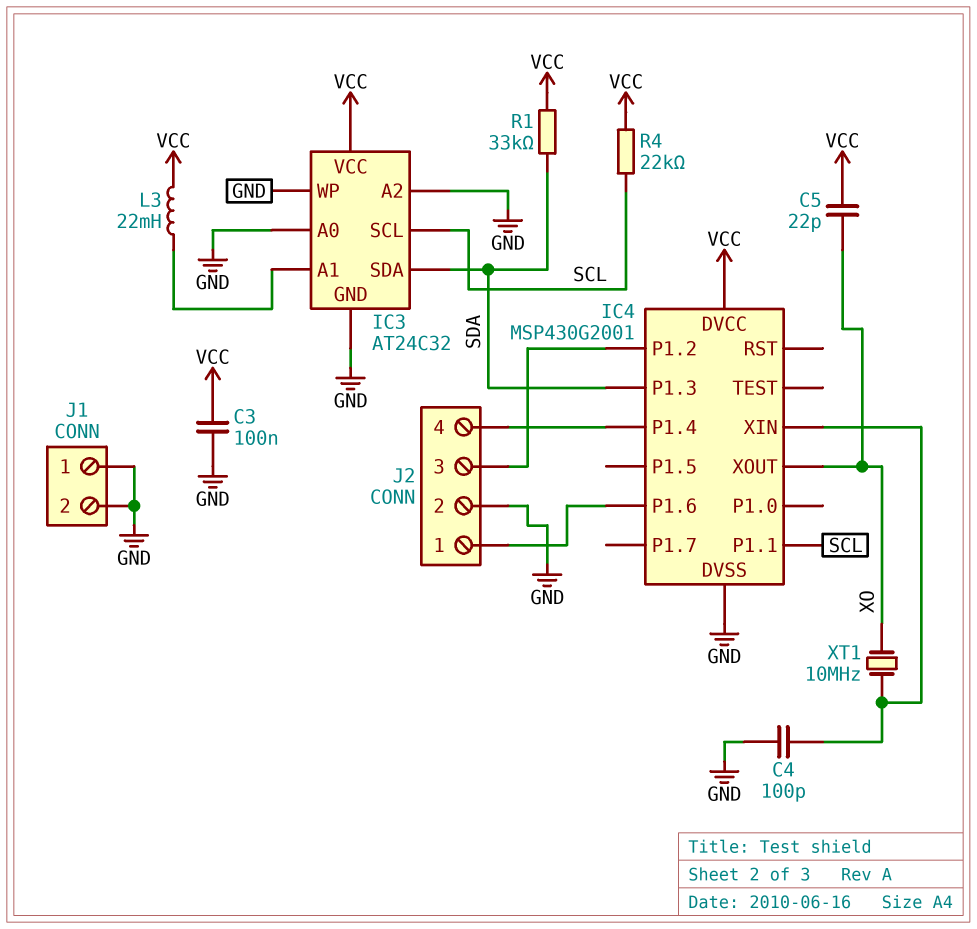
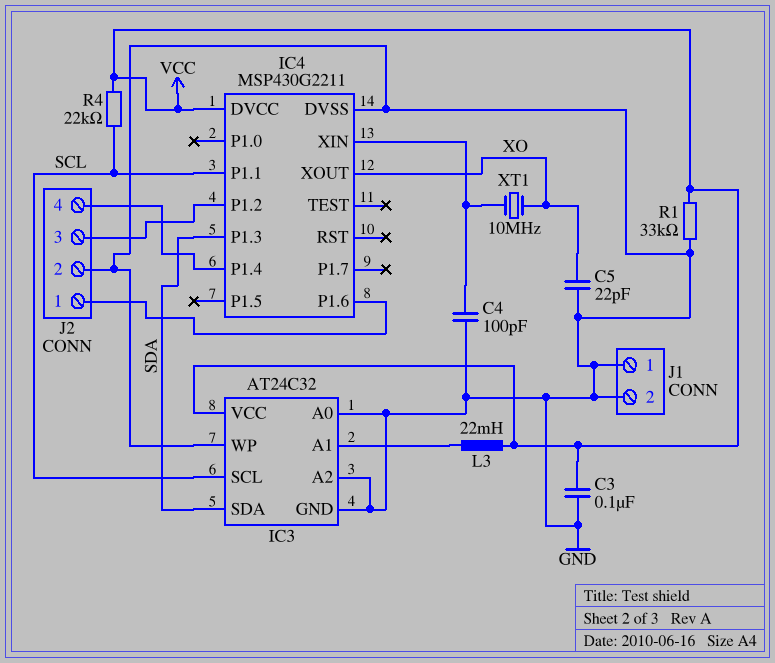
C5: 22pF (VCC, XO) -> 22pF (GND, XO)
IC4: MSP430G2001 -> MSP430G2211
R1: 33k (SDA, VCC) -> 33k (GND, VCC)

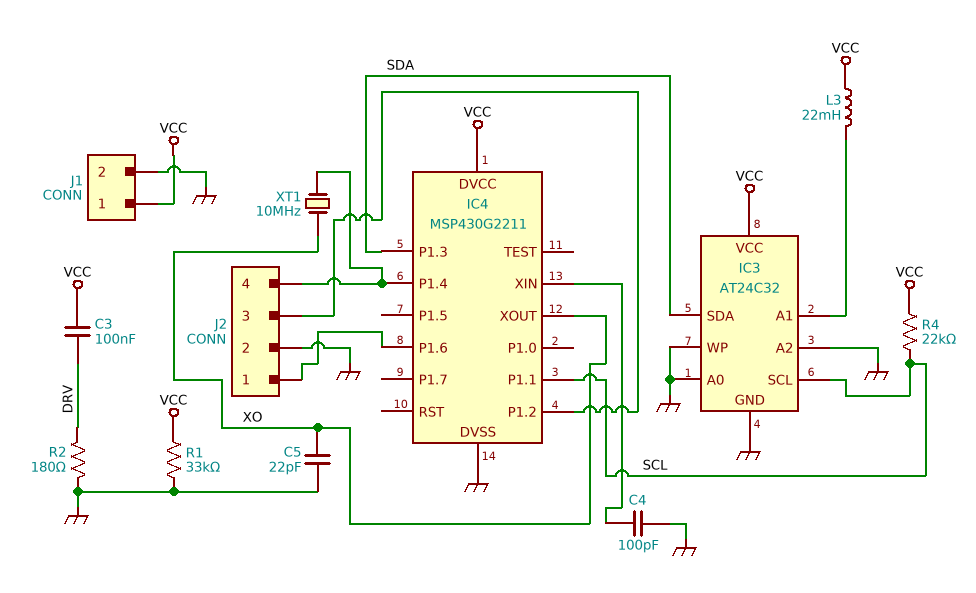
C3: 100nF (GND, VCC) -> 100nF (DRV, VCC)
J1 pin 1: GND -> VCC
R2: none -> 180 (DRV, GND)
XT1: 10MHz (IC4/XIN, XO) -> 10MHz (IC4/P1.4, XO)

